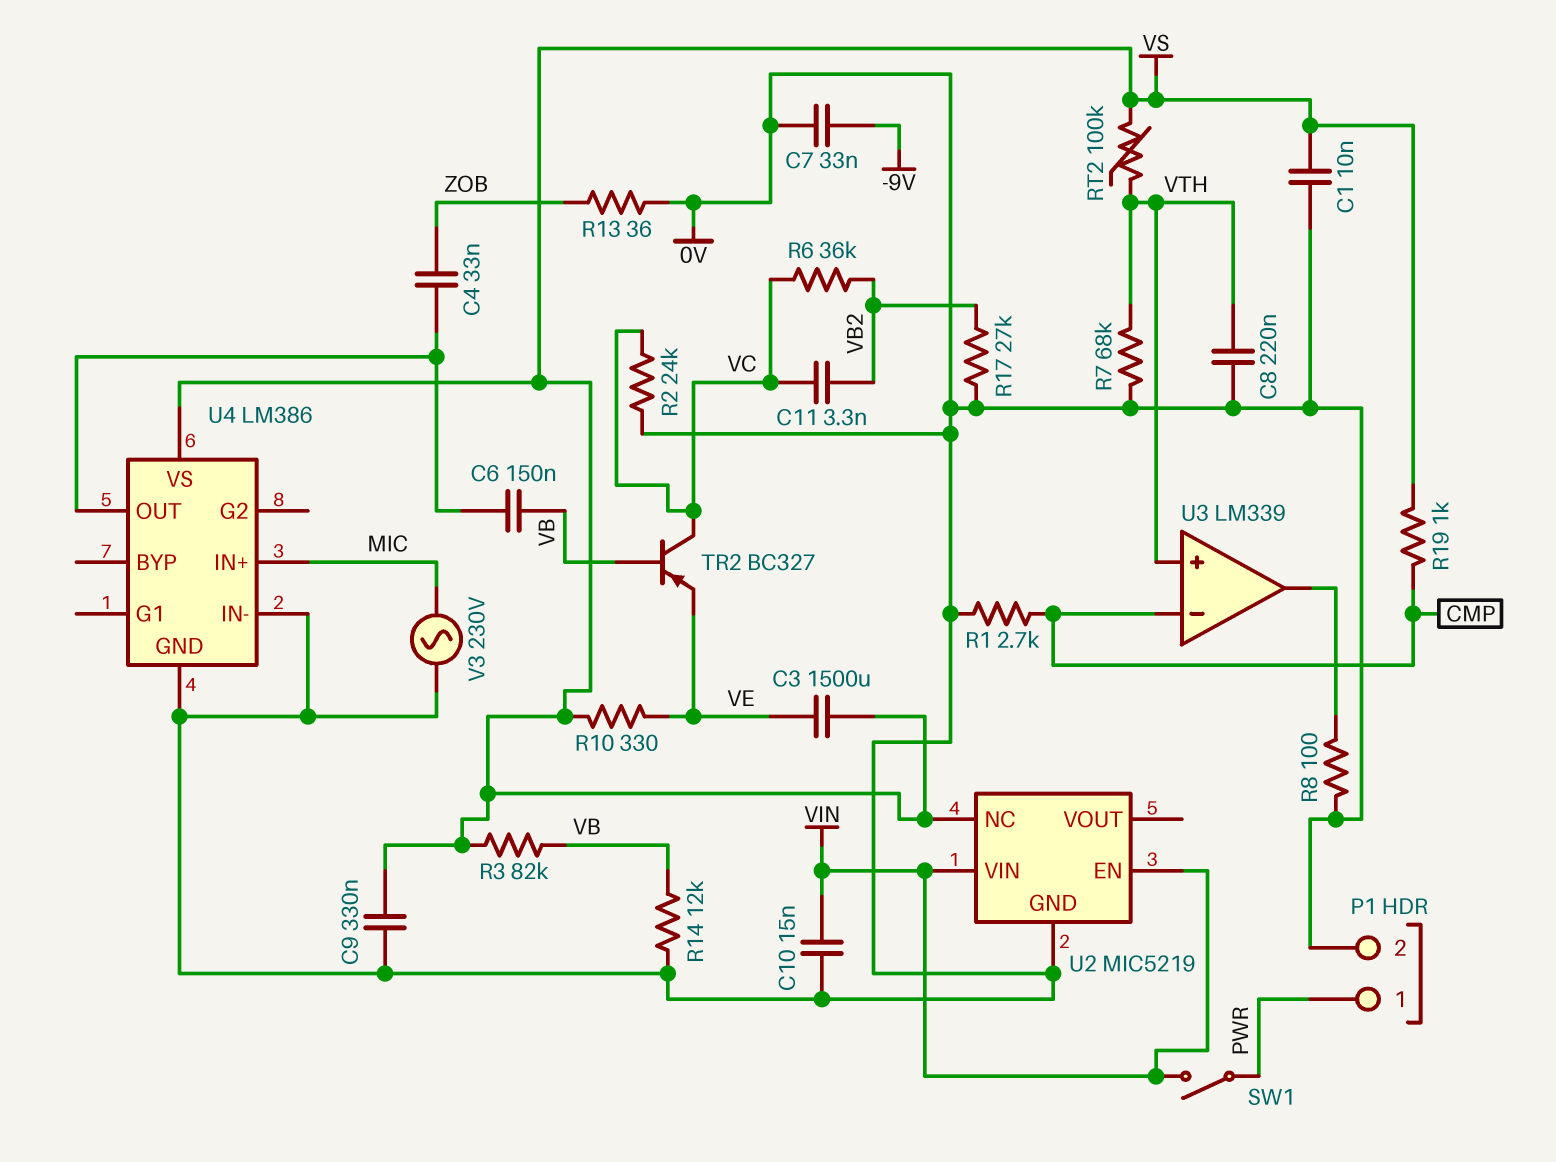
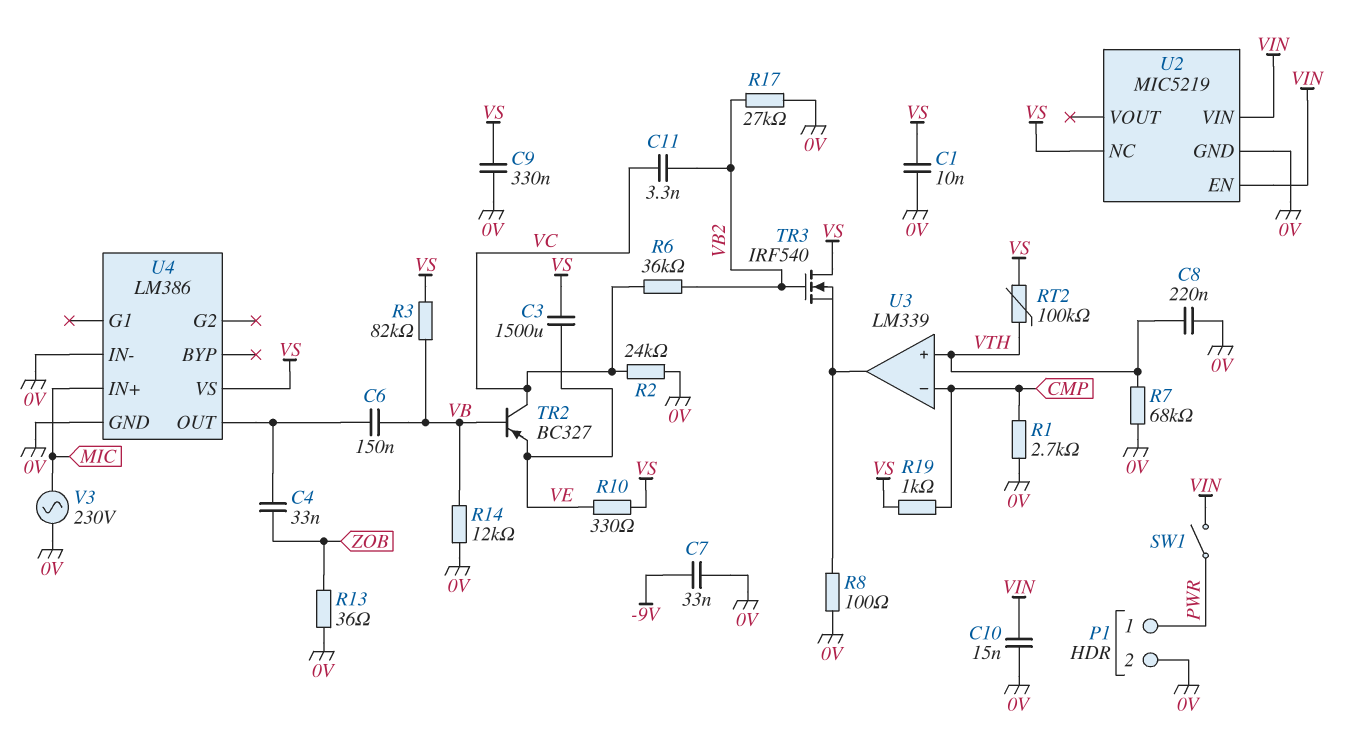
TR3: none -> NMOS IRF540 (G VB2, D VS, S U3/out)

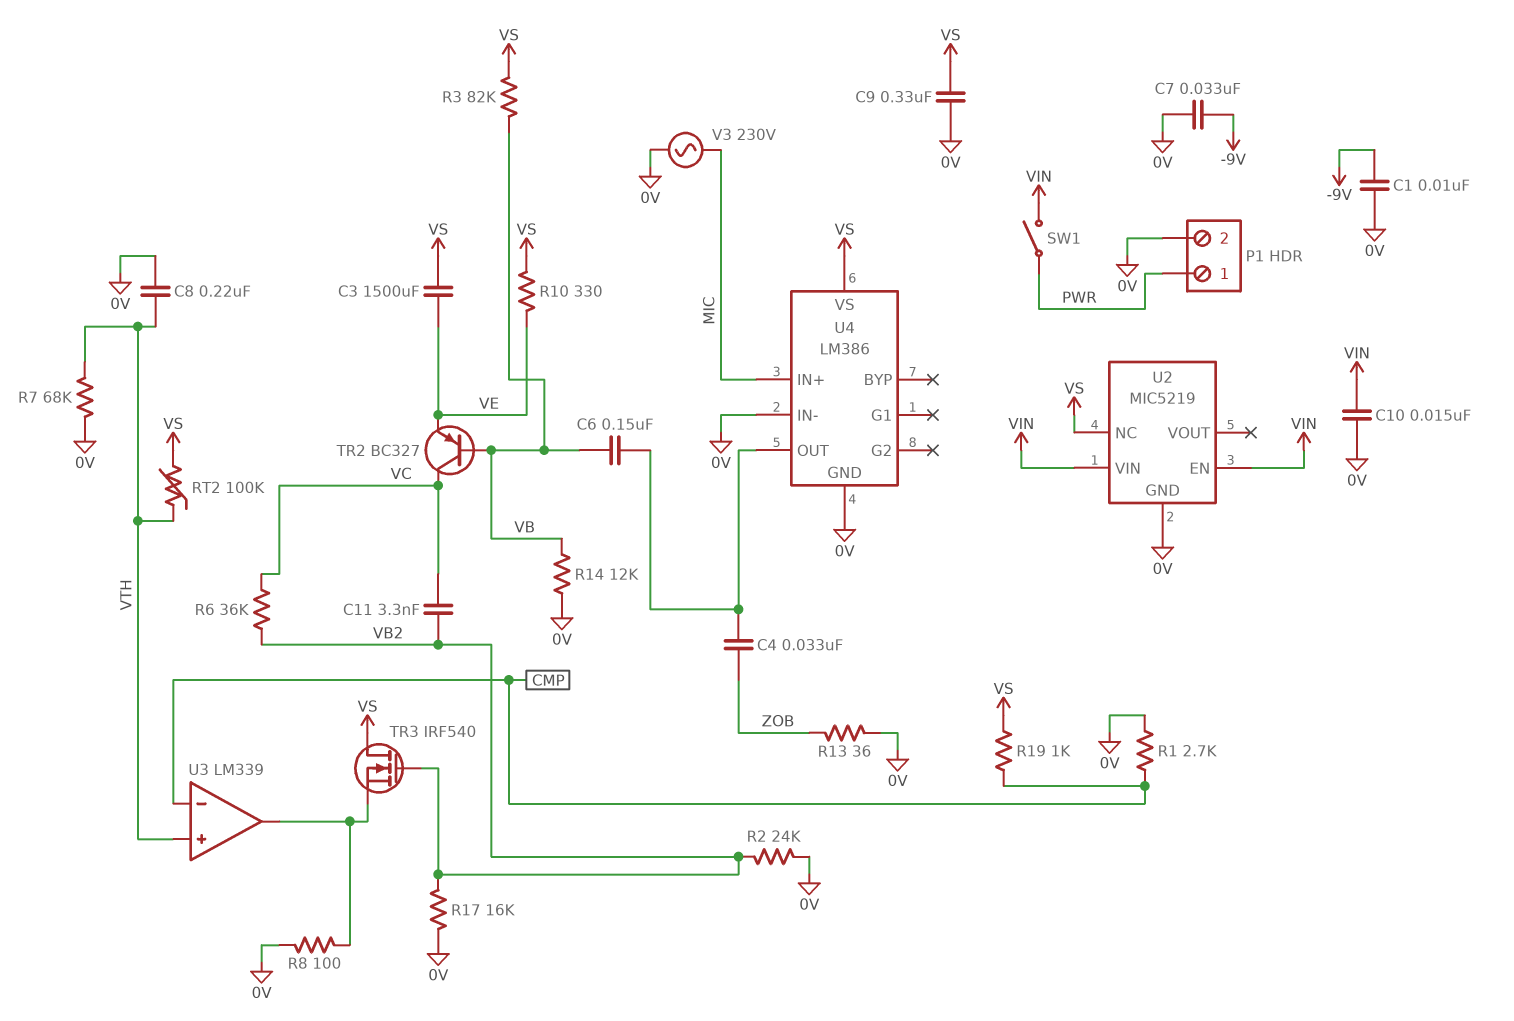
C1: 10nF (0V, VS) -> 10nF (-9V, 0V)
R2: 24k (0V, VC) -> 24k (0V, VB2)
R17: 27k (0V, VB2) -> 16k (0V, VB2)

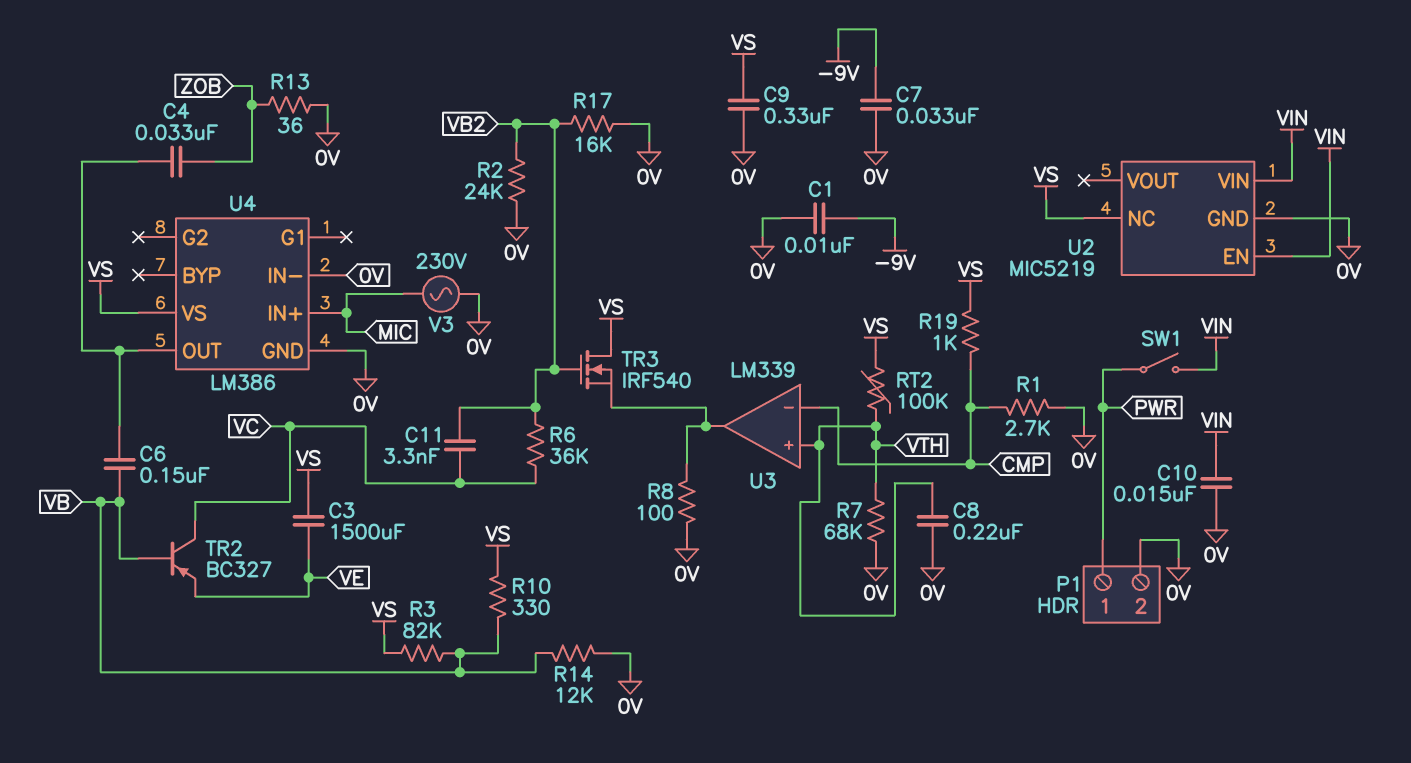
R10: 330 (VE, VS) -> 330 (VB, VS)

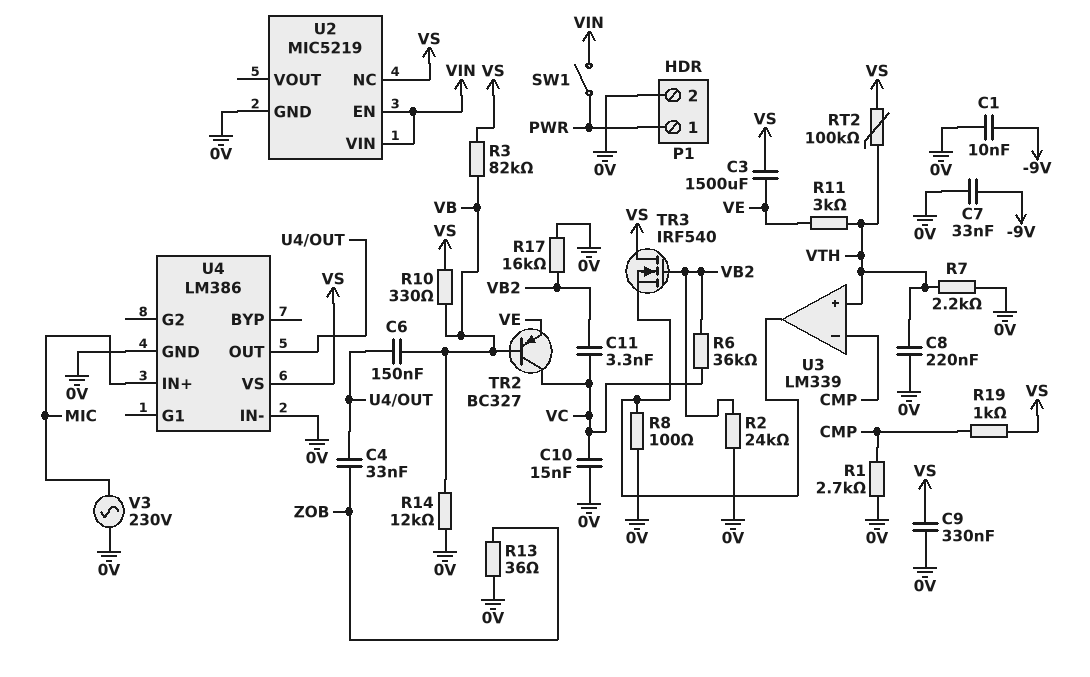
C10: 15nF (0V, VIN) -> 15nF (0V, VC)
R7: 68k (0V, VTH) -> 2.2k (0V, VTH)
R11: none -> 3k (VE, VTH)

